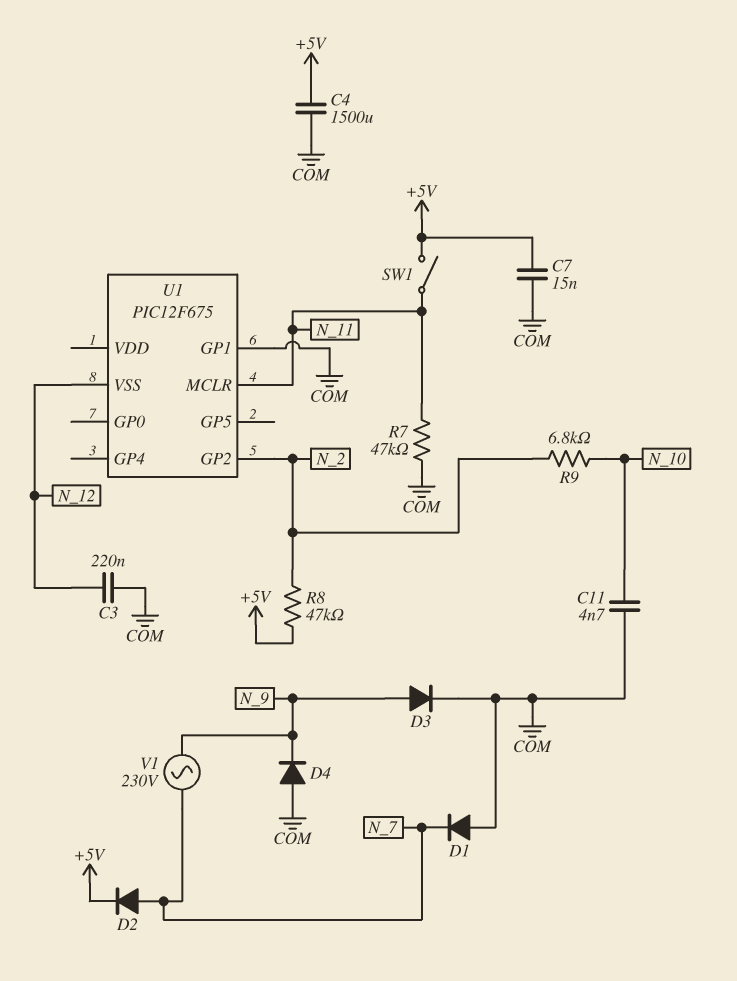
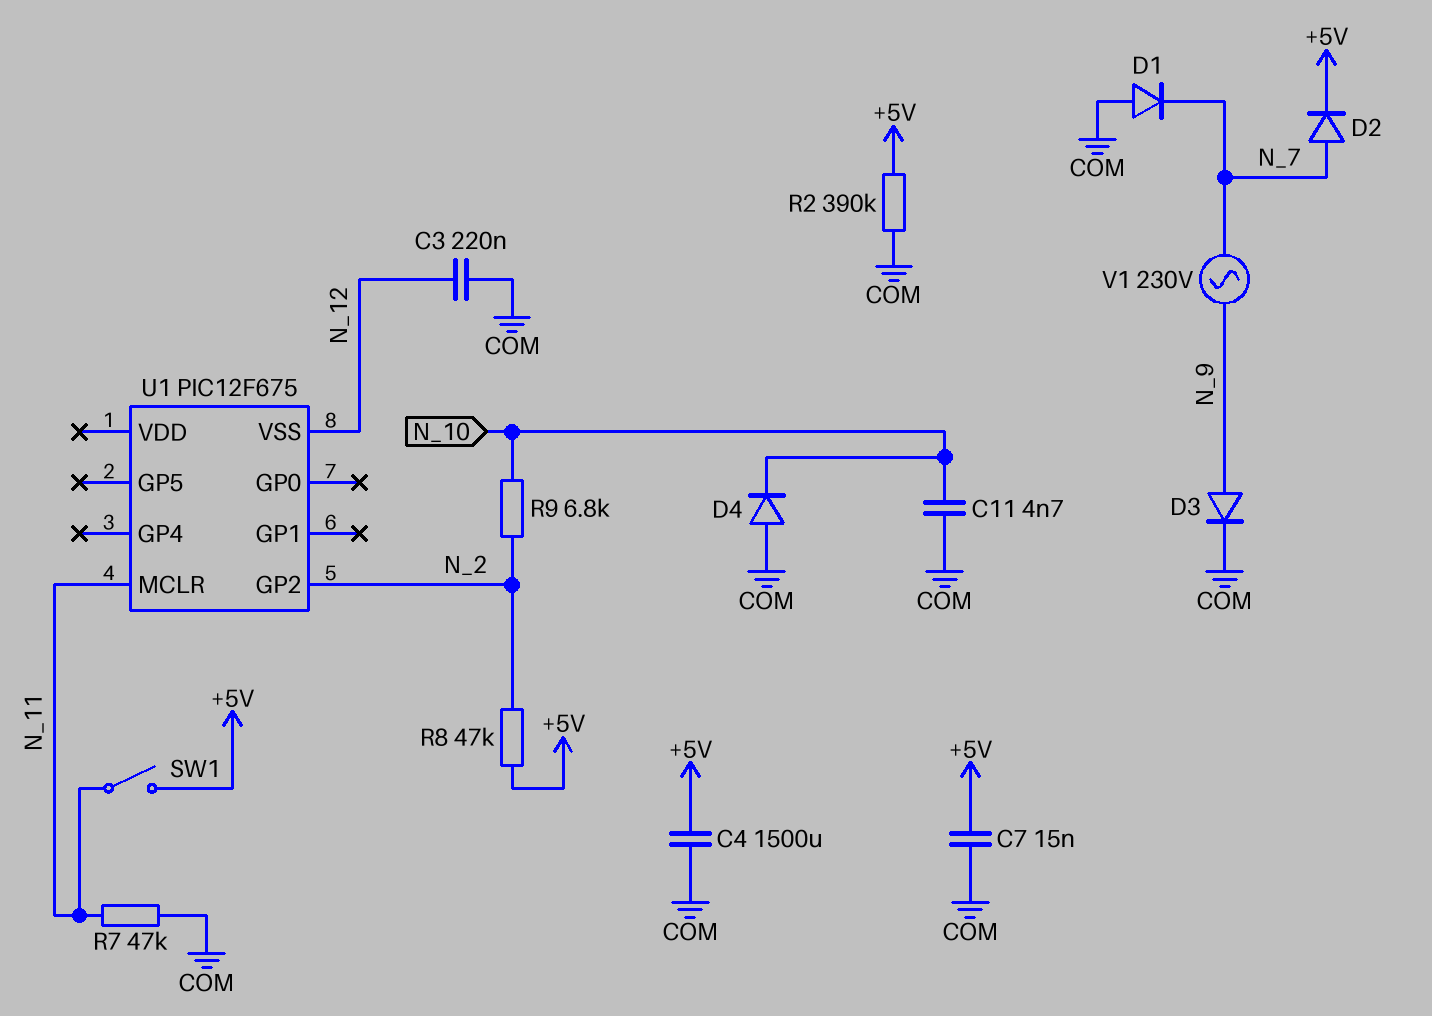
D4: diode (A COM, K N_9) -> diode (A COM, K N_10)
R2: none -> 390k (+5V, COM)
U1 pin GP1: COM -> none

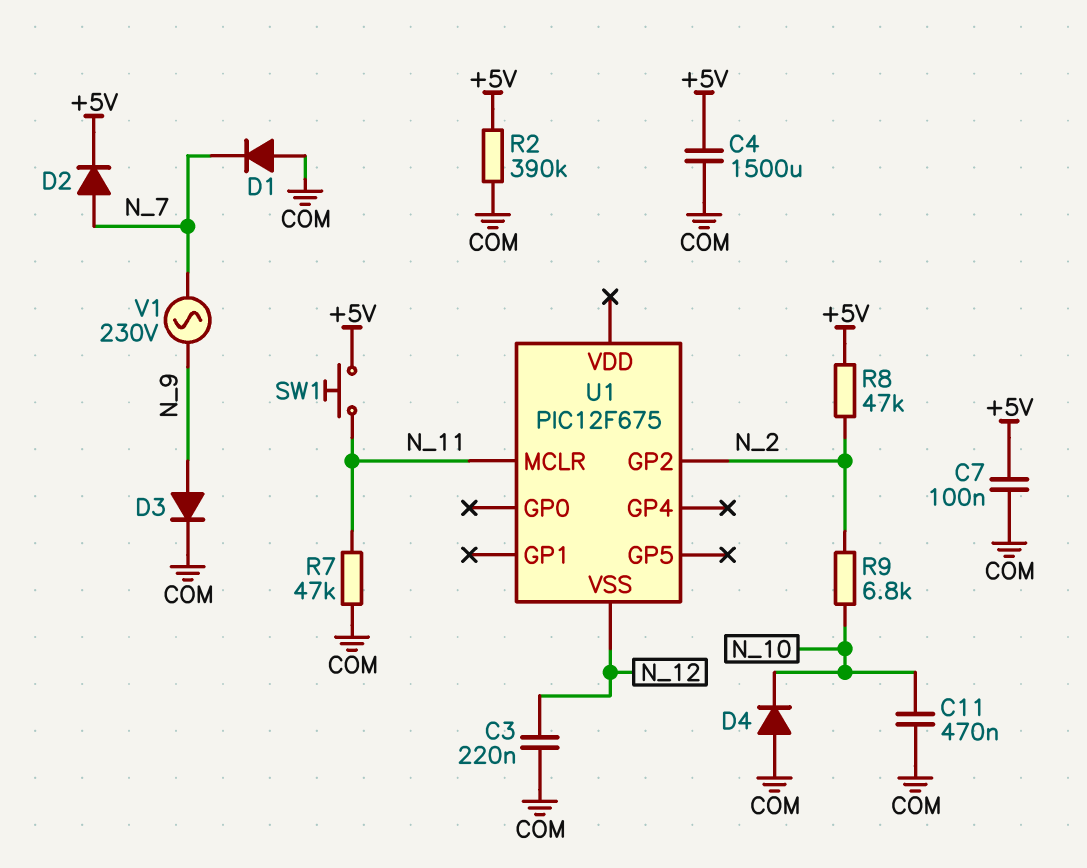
C7: 15nF (+5V, COM) -> 100nF (+5V, COM)
C11: 4.7nF (COM, N_10) -> 470nF (COM, N_10)
SW1: switch (+5V, N_11) -> button (+5V, N_11)

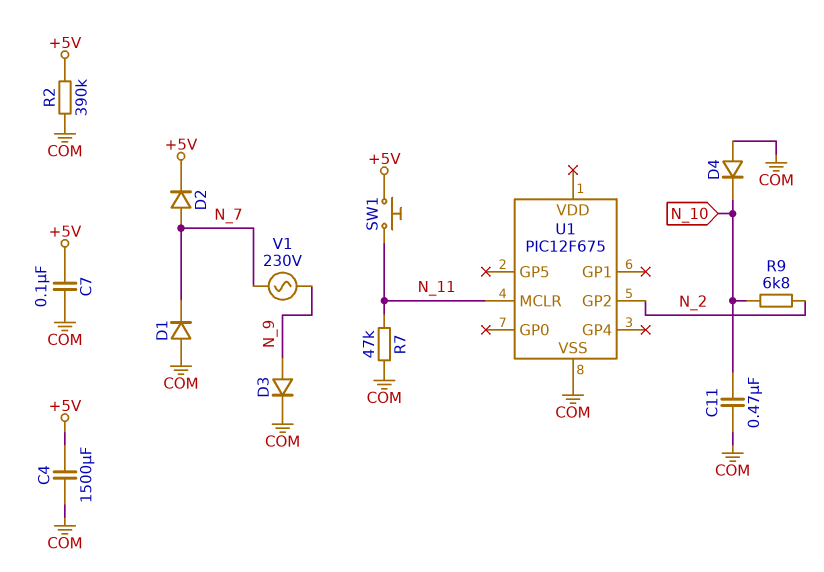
C3: 220nF (COM, N_12) -> none
R8: 47k (+5V, N_2) -> none
U1 pin VSS: N_12 -> COM

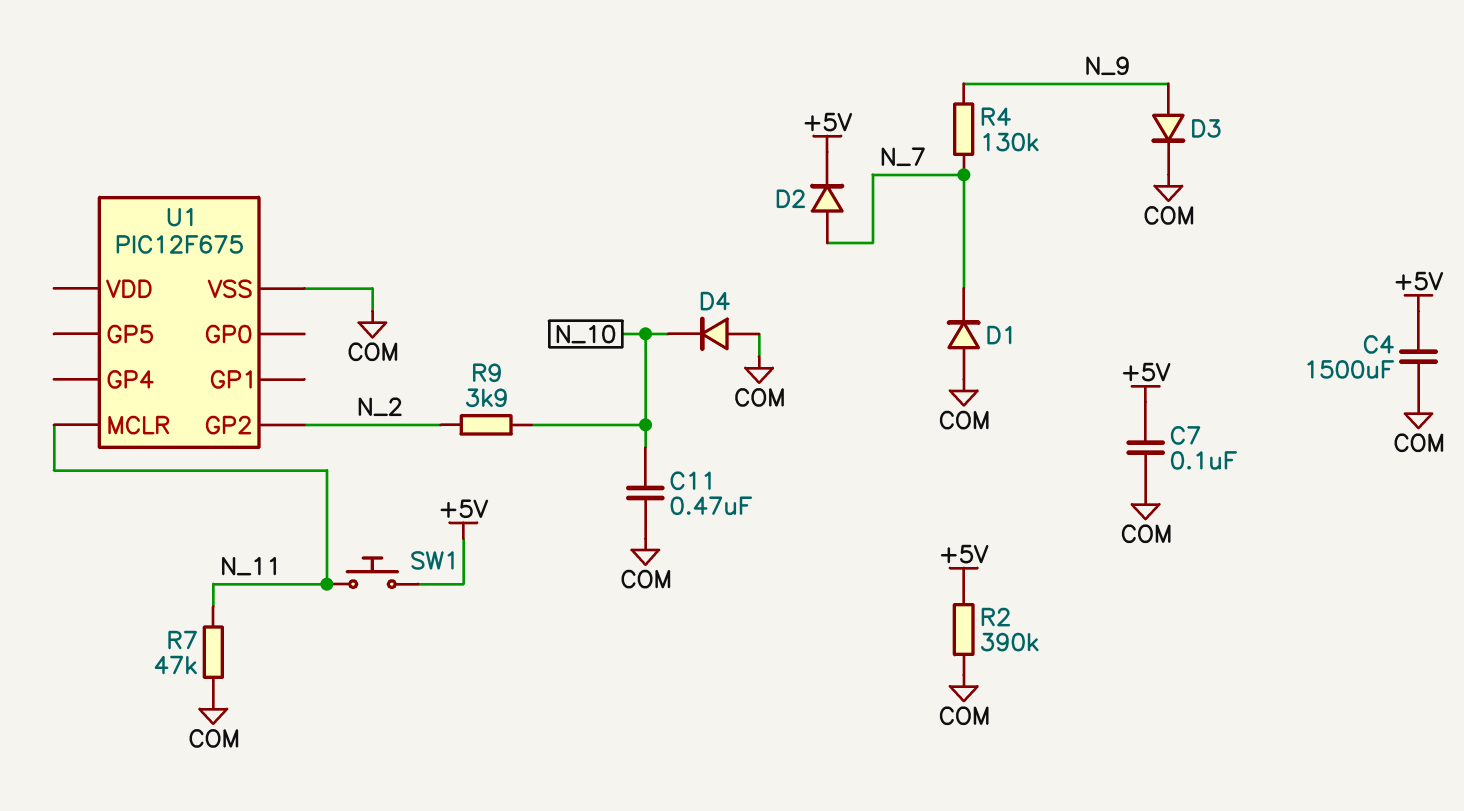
R4: none -> 130k (N_7, N_9)
R9: 6.8k (N_2, N_10) -> 3.9k (N_2, N_10)
V1: AC 230V (N_7, N_9) -> none

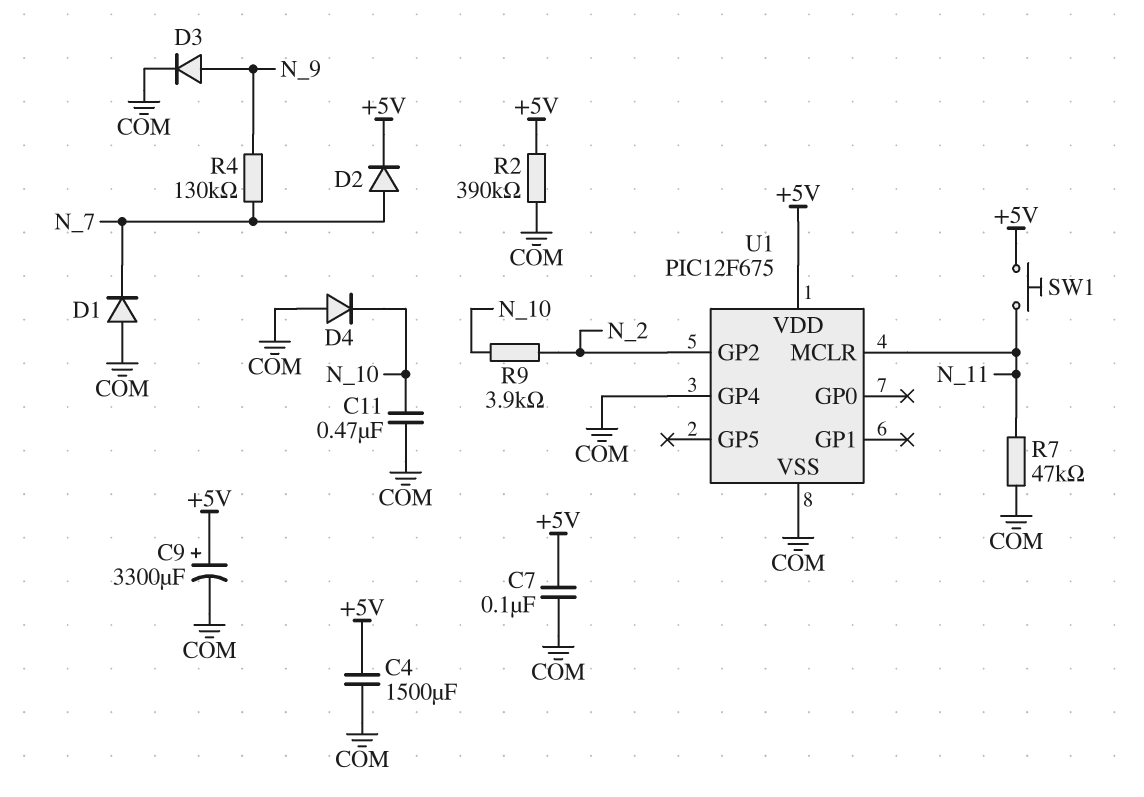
C9: none -> 3300uF (plus +5V, minus COM)
U1 pin GP4: none -> COM
U1 pin VDD: none -> +5V

